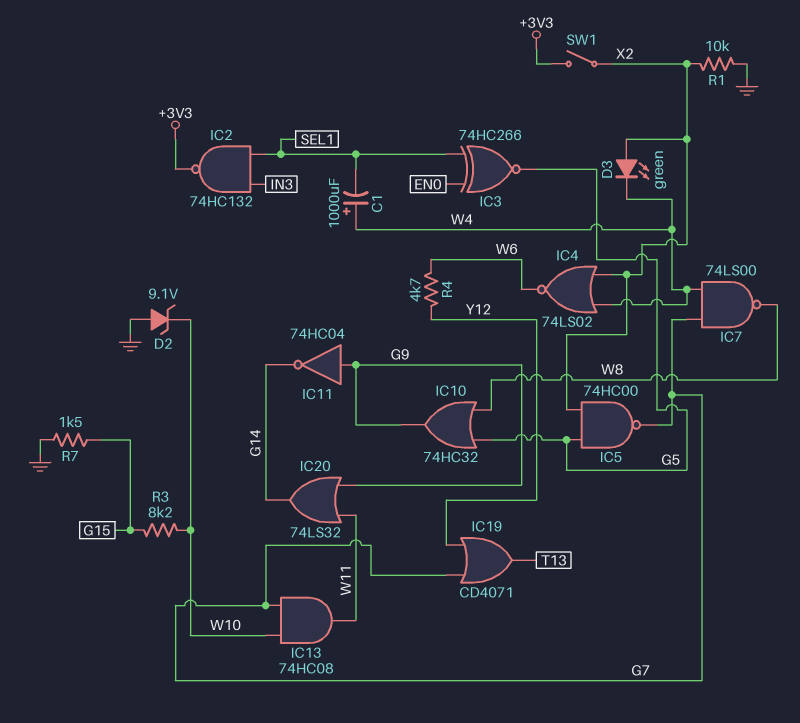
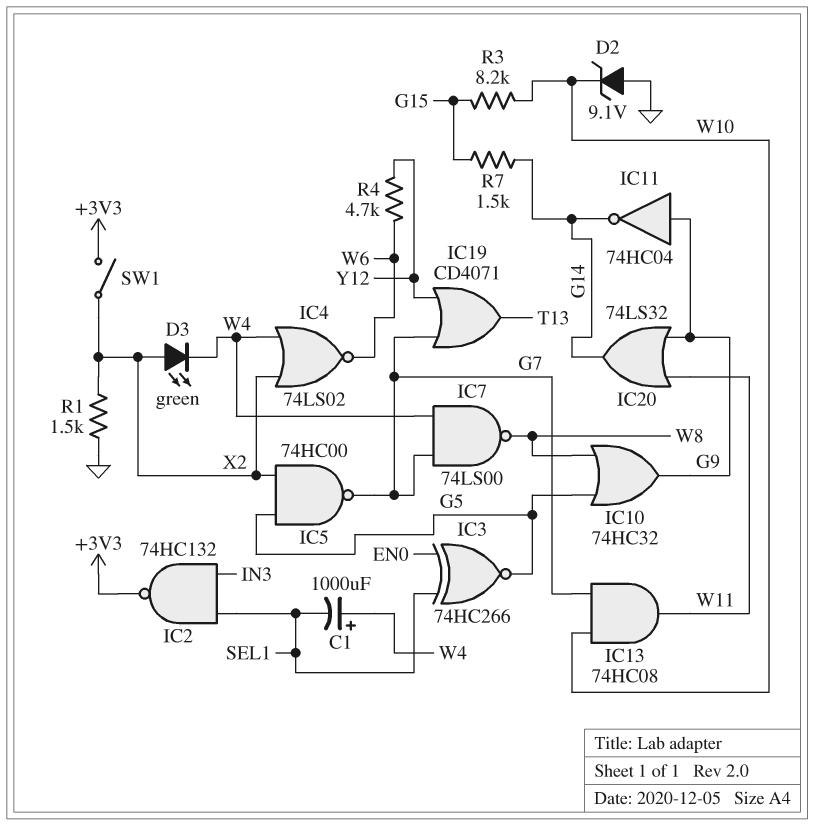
R1: 10k (GND, X2) -> 1.5k (GND, X2)
R7: 1.5k (G15, GND) -> 1.5k (G14, G15)

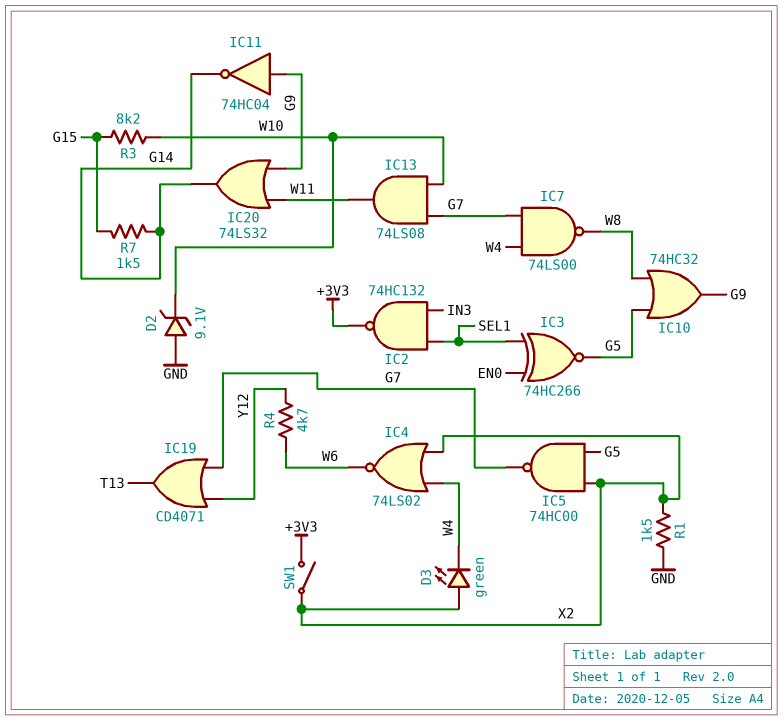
C1: 1000uF (plus W4, minus SEL1) -> none
IC13: AND 74HC08 (in G7, in W10, out W11) -> AND 74LS08 (in G7, in W10, out W11)

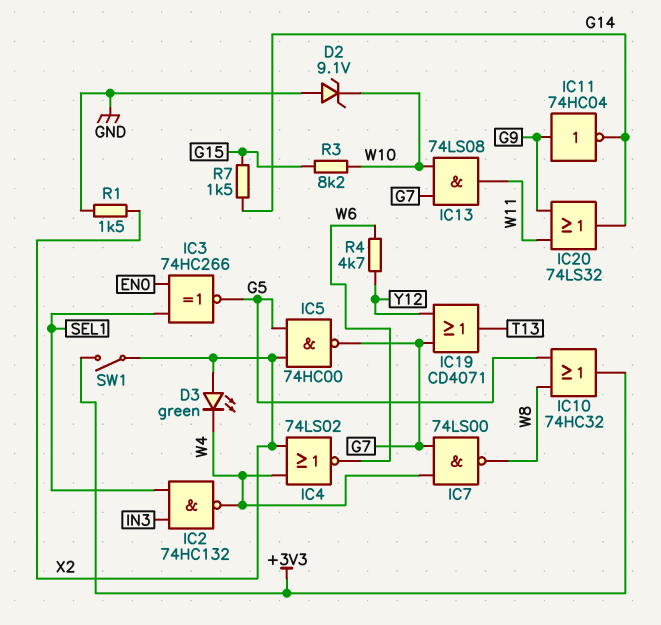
IC2: NAND 74HC132 (in IN3, in SEL1, out +3V3) -> NAND 74HC132 (in IN3, in SEL1, out W4)
IC10: OR 74HC32 (in G5, in W8, out G9) -> OR 74HC32 (in G5, in W8, out +3V3)

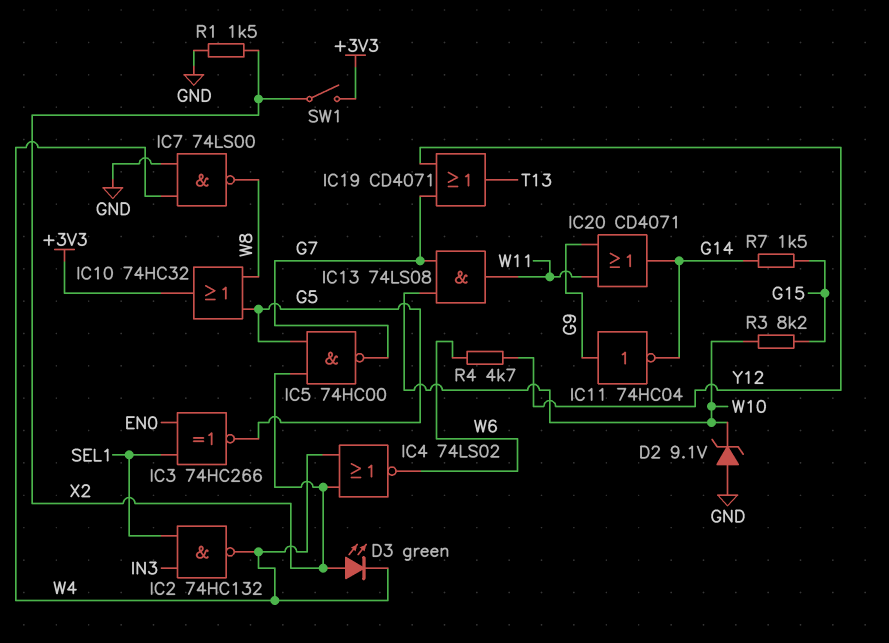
IC7: NAND 74LS00 (in G7, in W4, out W8) -> NAND 74LS00 (in GND, in W4, out W8)
IC20: OR 74LS32 (in G9, in W11, out G14) -> OR CD4071 (in G9, in W11, out G14)

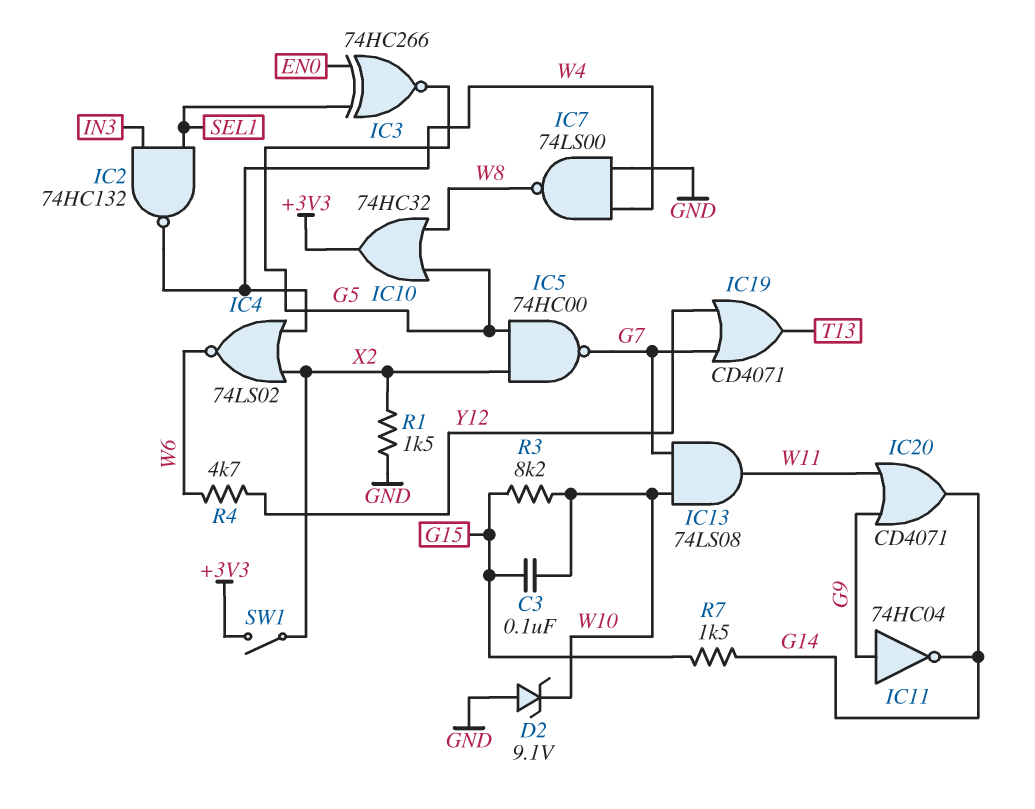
C3: none -> 100nF (G15, W10)
D3: LED green (A X2, K W4) -> none

